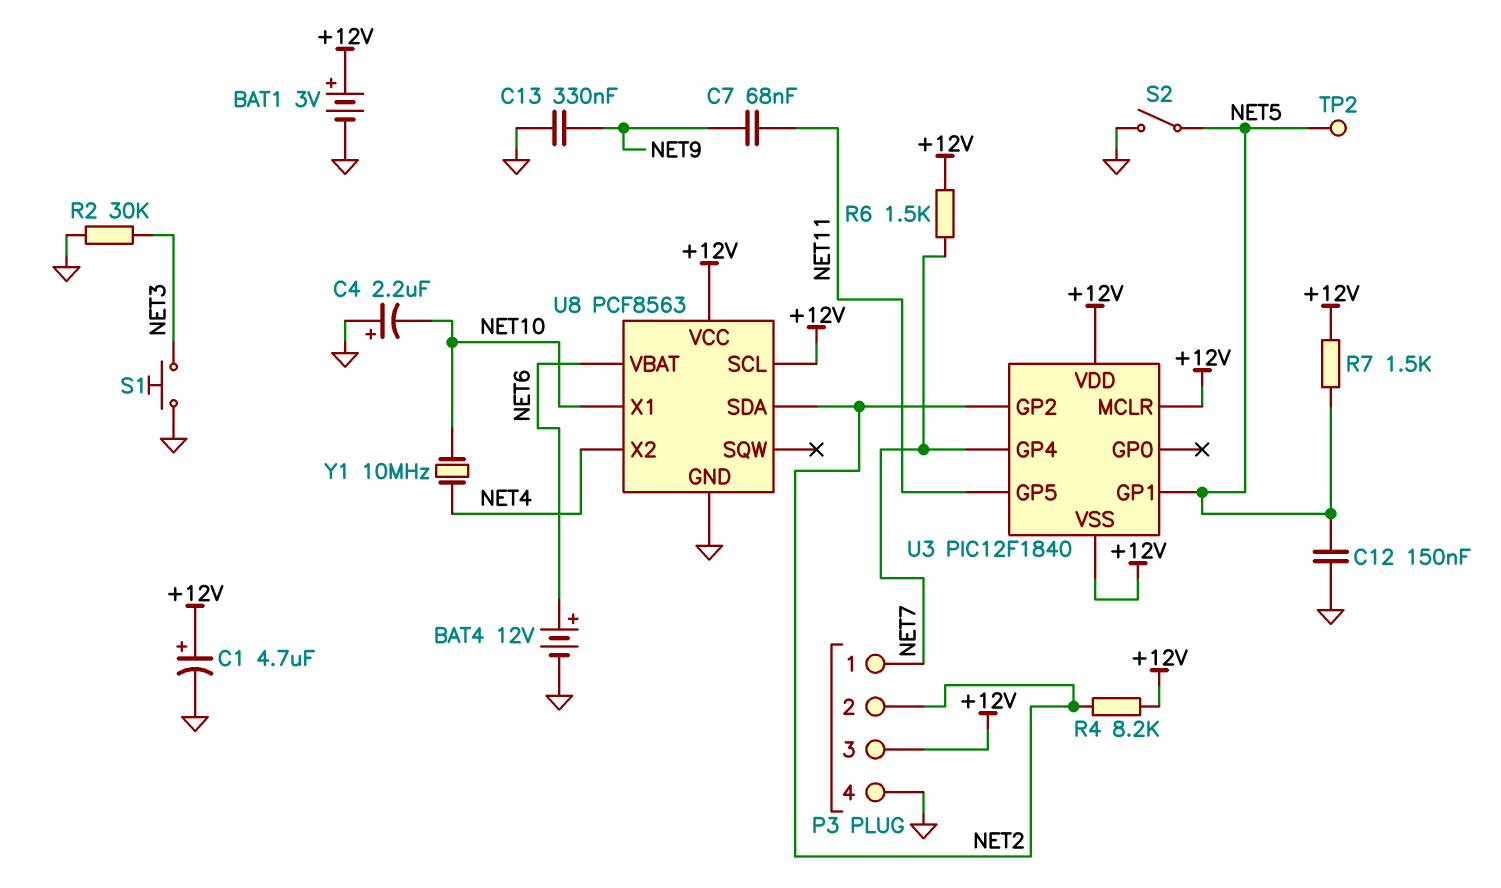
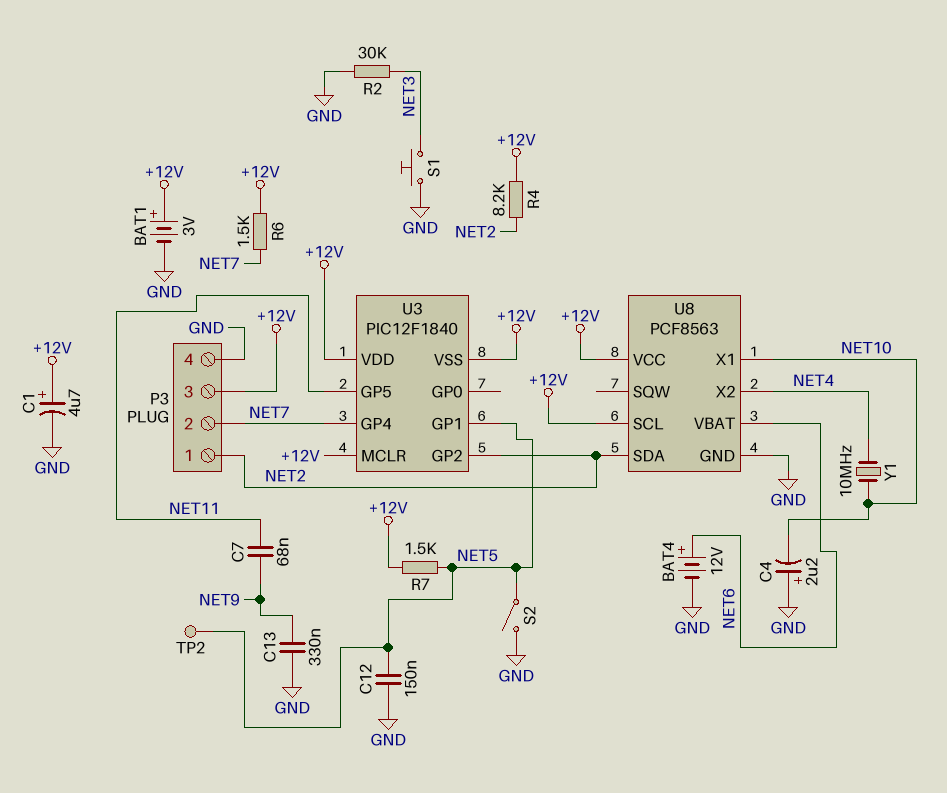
P3 pin 1: NET7 -> NET2
P3 pin 2: NET2 -> NET7

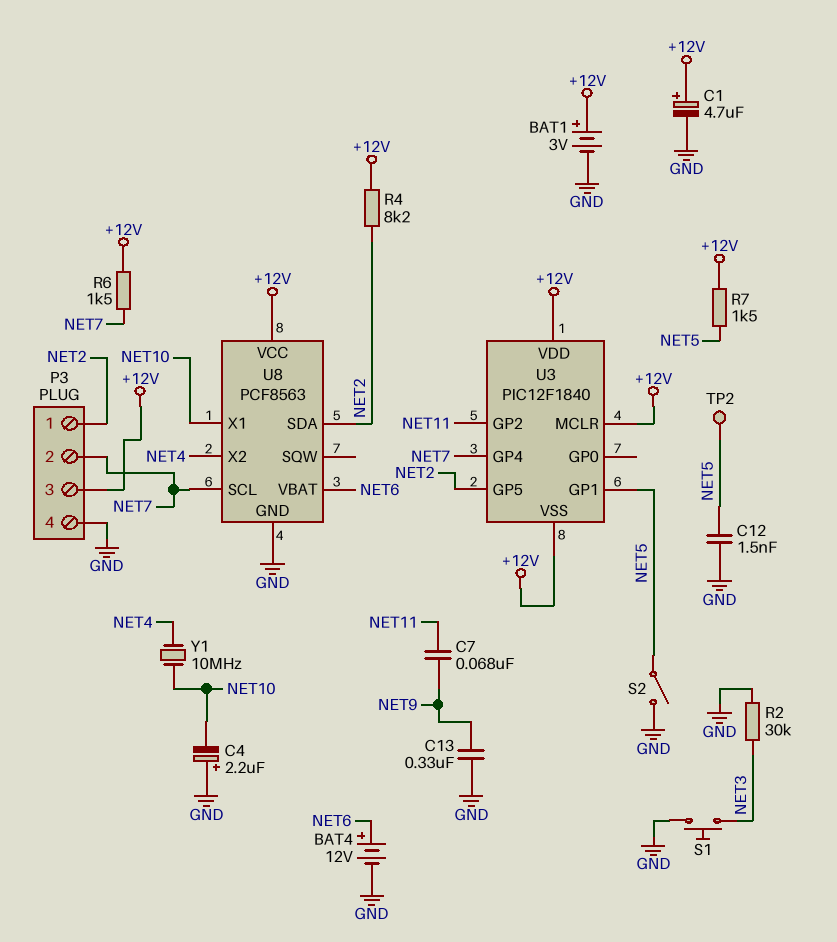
C12: 150nF (GND, NET5) -> 1.5nF (GND, NET5)
U3 pin GP2: NET2 -> NET11
U3 pin GP5: NET11 -> NET2
U8 pin SCL: +12V -> NET7

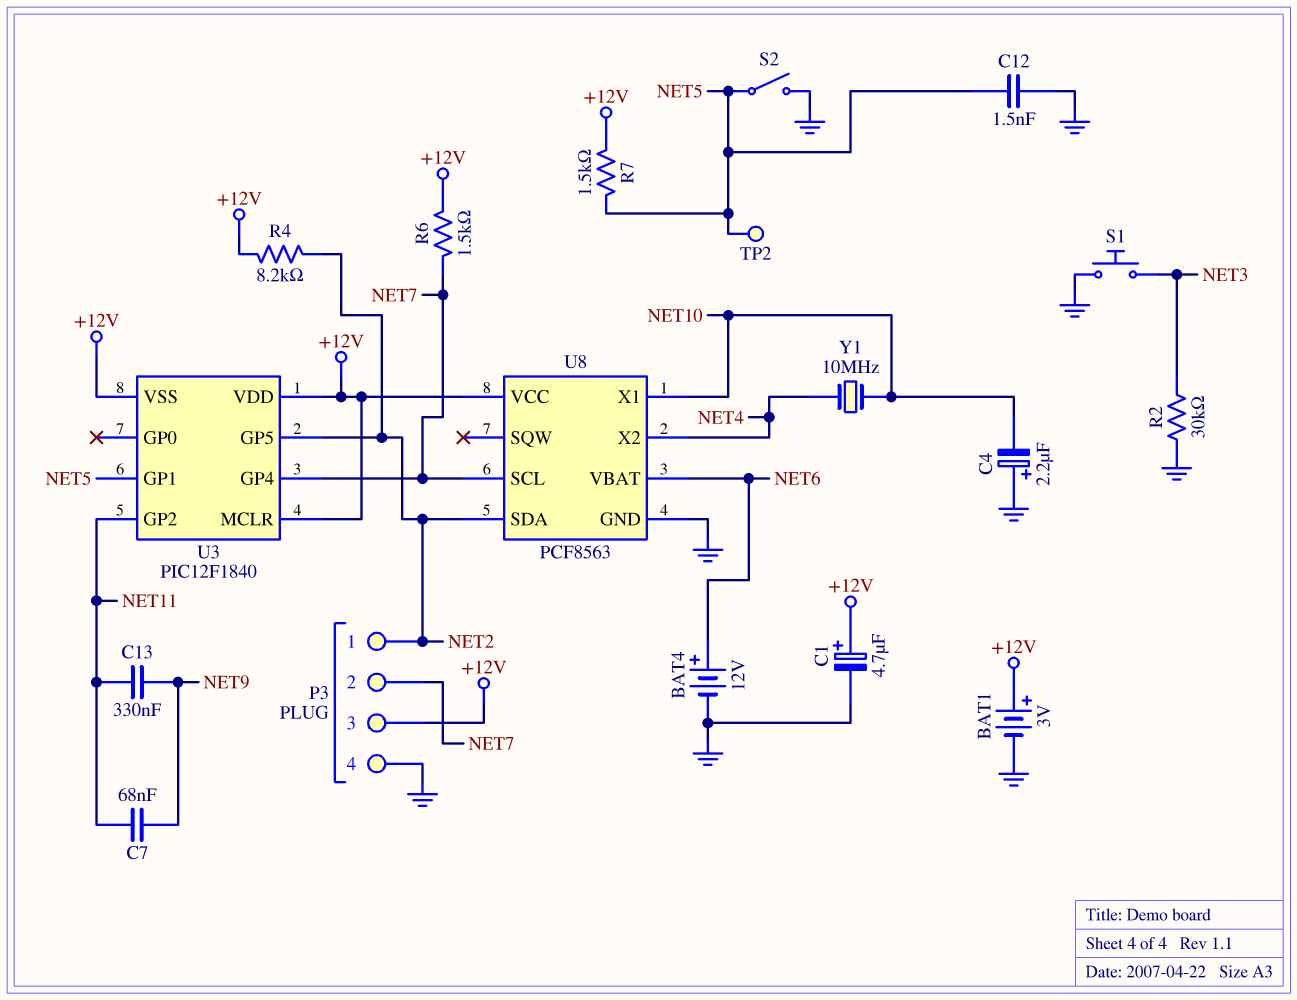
C13: 330nF (GND, NET9) -> 330nF (NET9, NET11)

